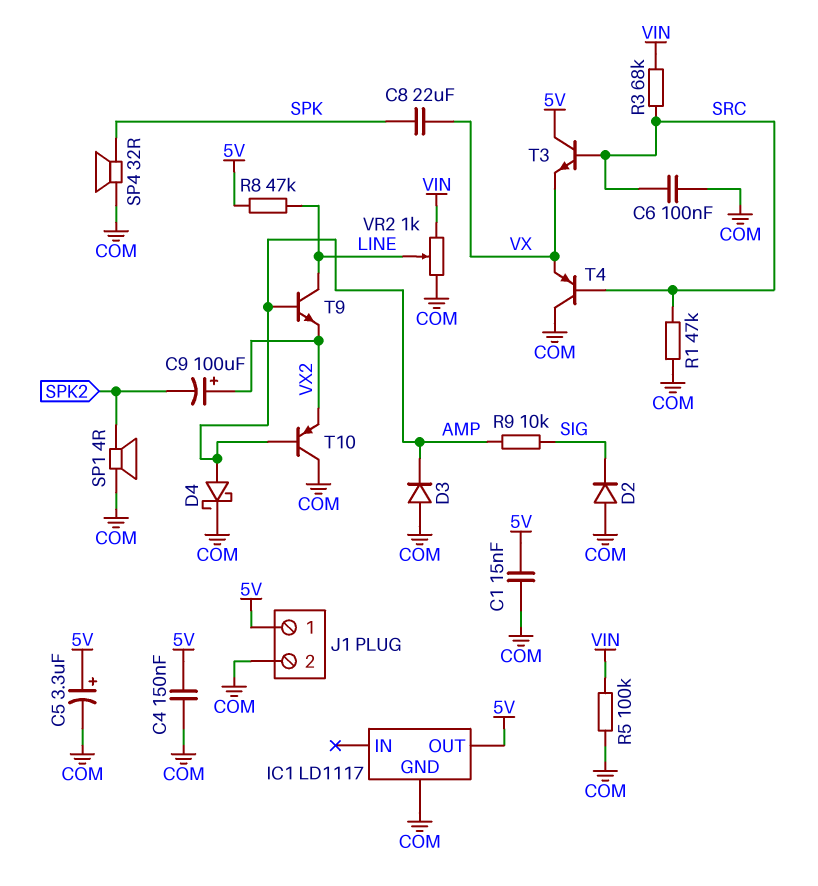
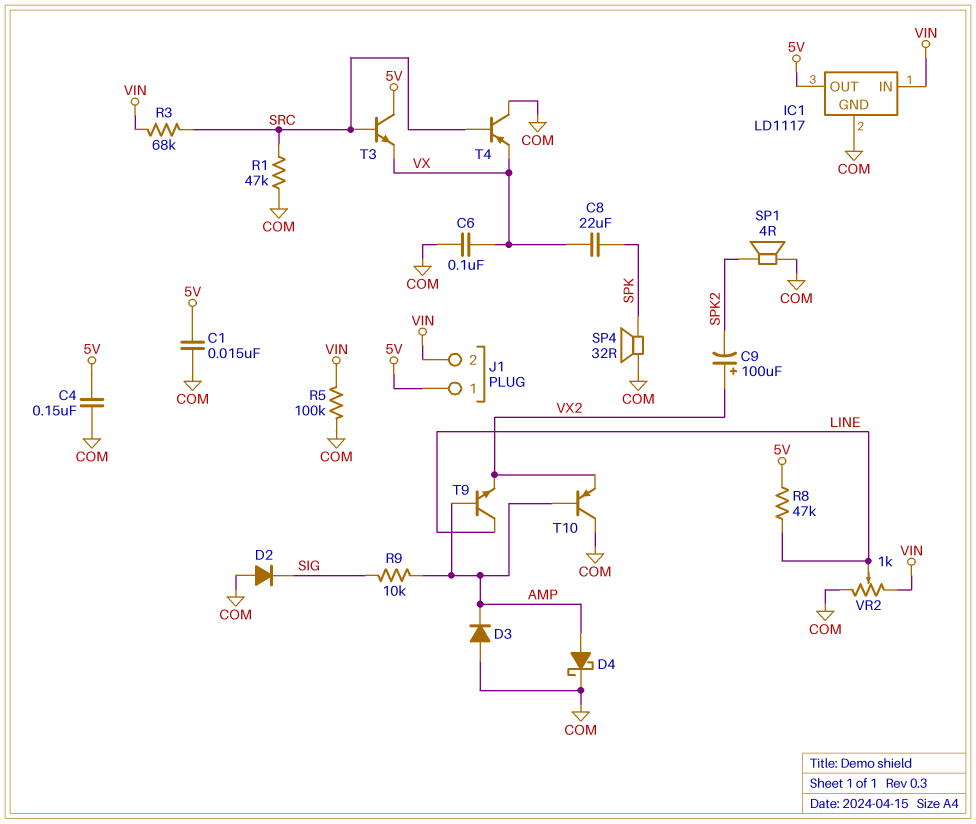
C5: 3.3uF (plus 5V, minus COM) -> none
C6: 100nF (COM, SRC) -> 100nF (COM, VX)
IC1 pin IN: none -> VIN
J1 pin 2: COM -> VIN

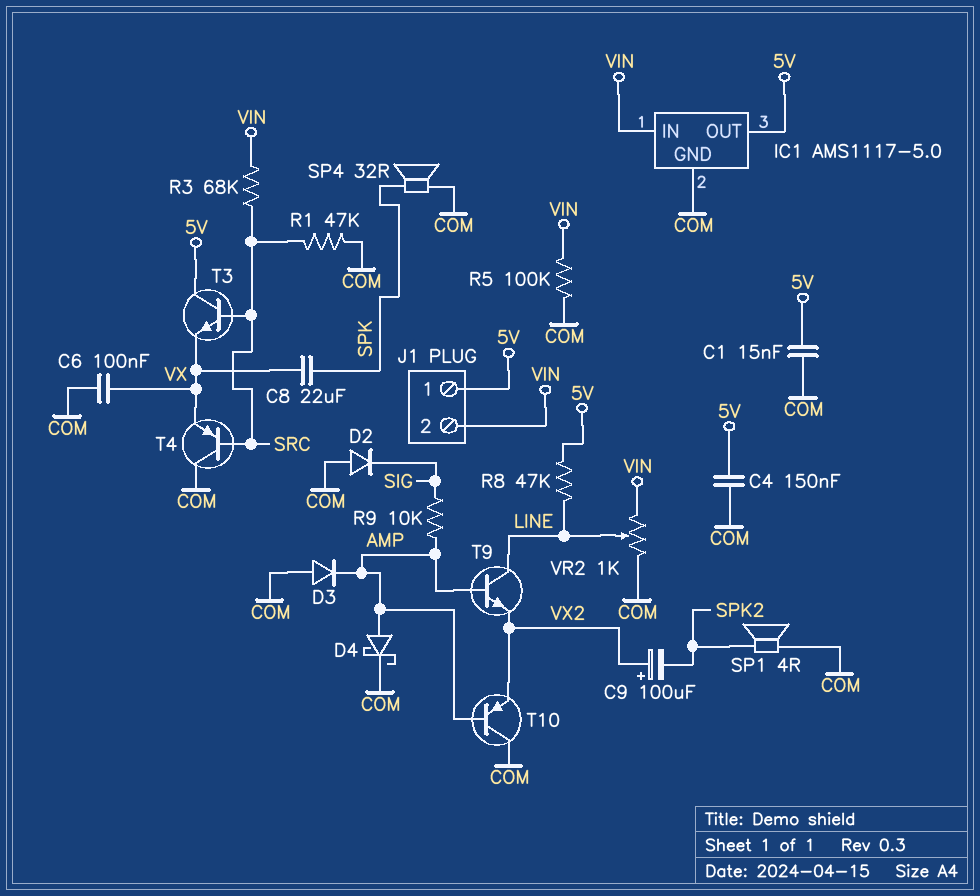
IC1: LD1117 -> AMS1117-5.0

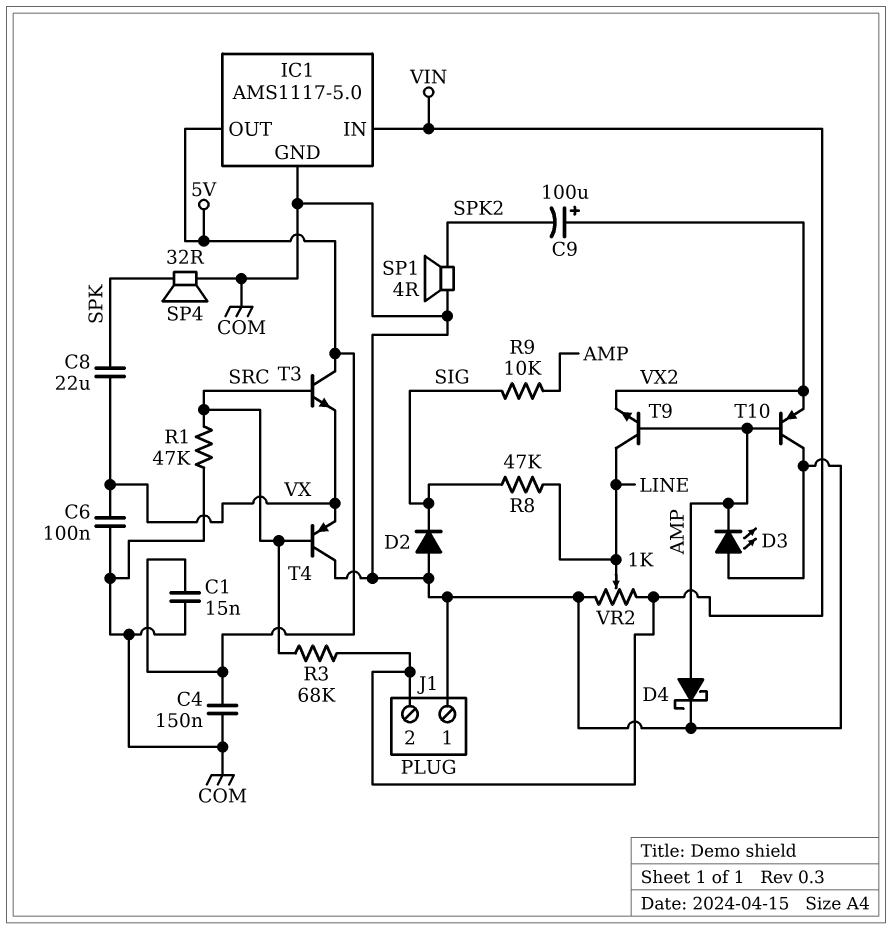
D3: diode (A COM, K AMP) -> LED (A COM, K AMP)
J1 pin 1: 5V -> COM
R5: 100k (COM, VIN) -> none
R8: 47k (5V, LINE) -> 47k (LINE, SIG)

